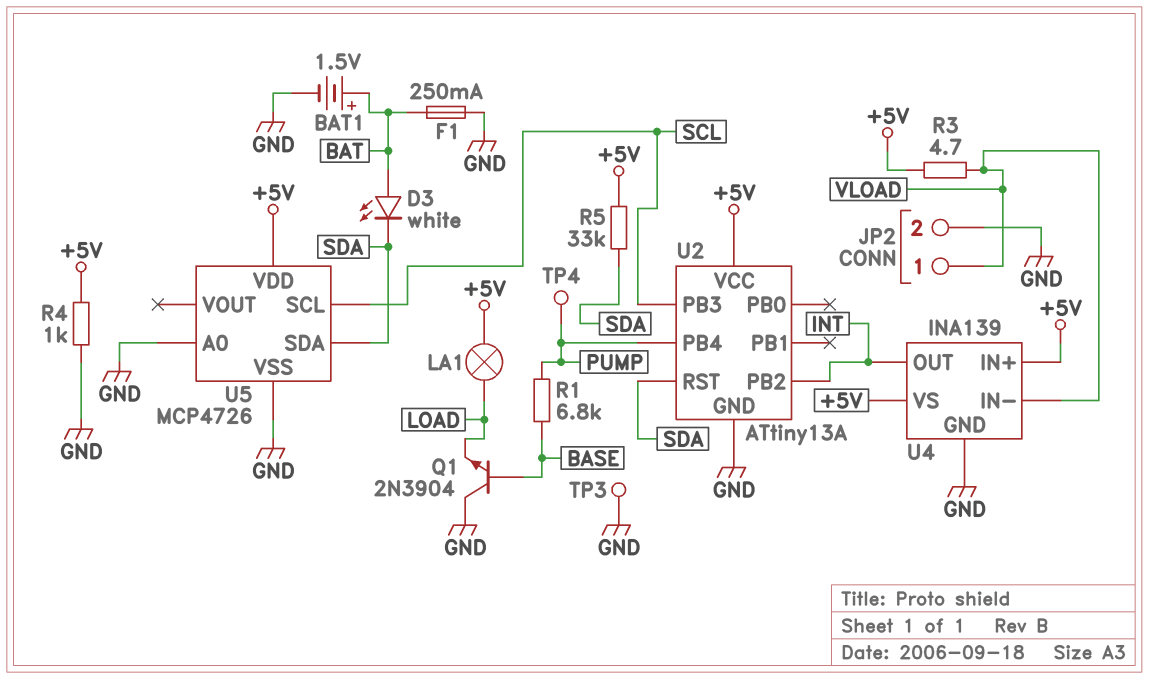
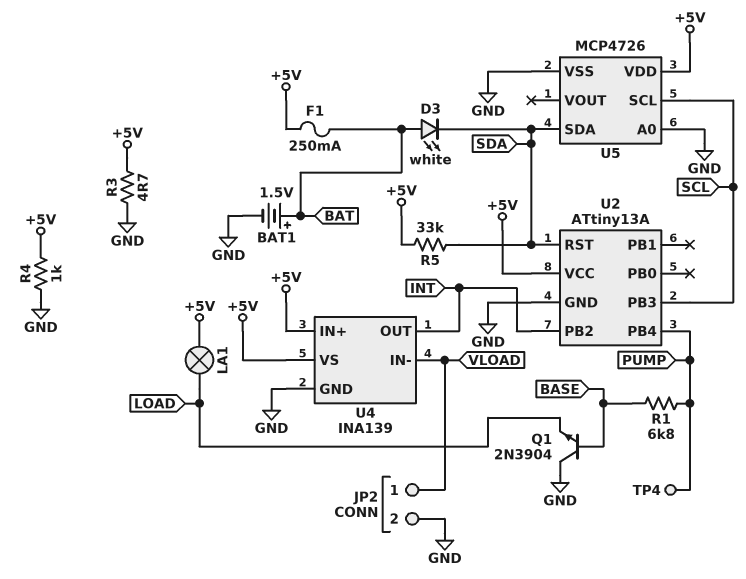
F1: 250mA (BAT, GND) -> 250mA (+5V, BAT)
R3: 4.7 (+5V, VLOAD) -> 4.7 (+5V, GND)
TP3: test point (GND) -> none

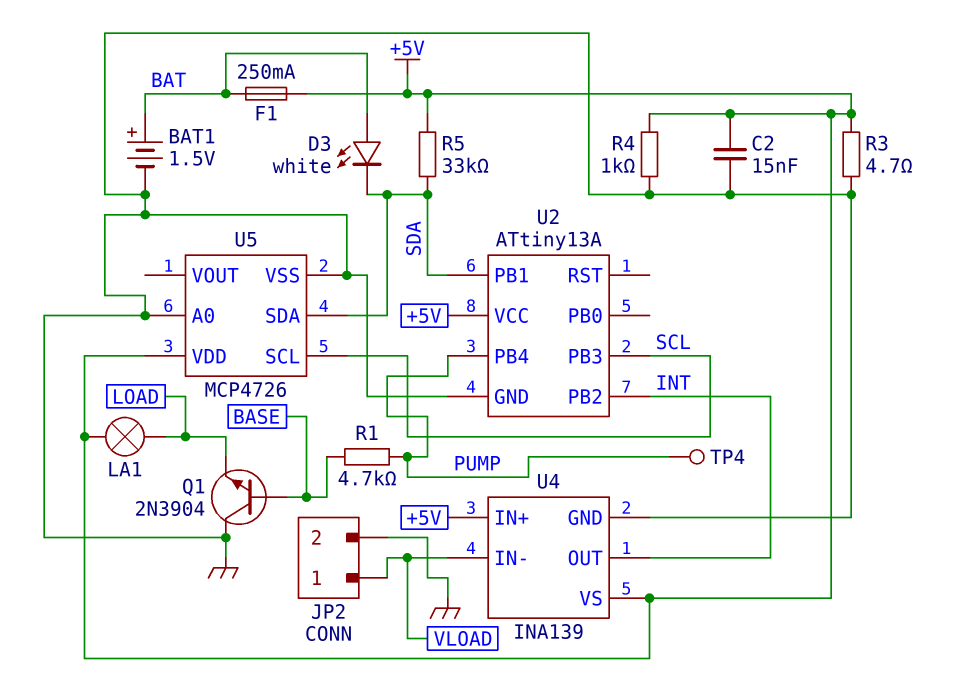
C2: none -> 15nF (+5V, GND)
R1: 6.8k (BASE, PUMP) -> 4.7k (BASE, PUMP)
U2 pin PB1: none -> SDA
U2 pin RST: SDA -> none

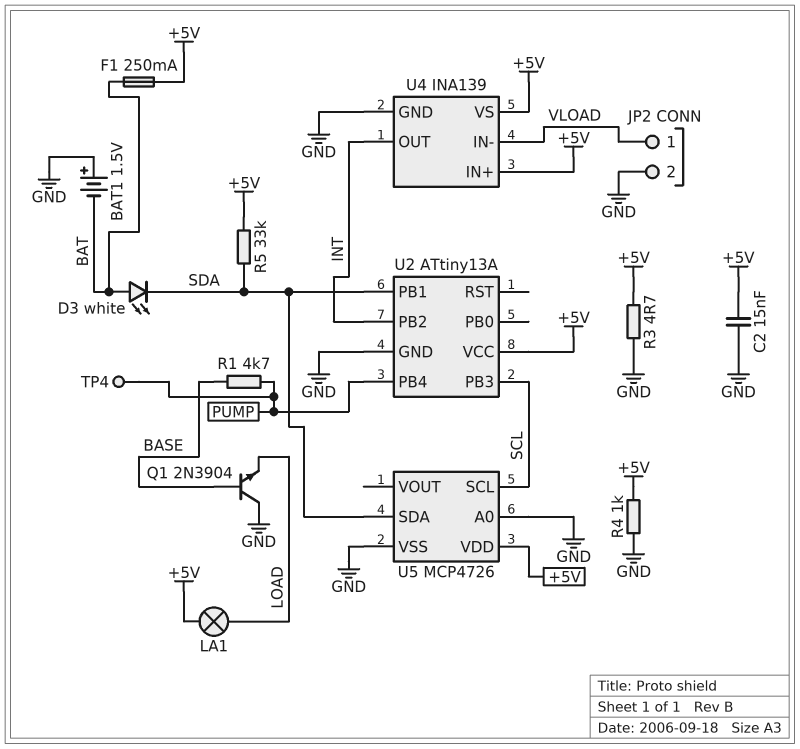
BAT1: 1.5V (plus BAT, minus GND) -> 1.5V (plus GND, minus BAT)

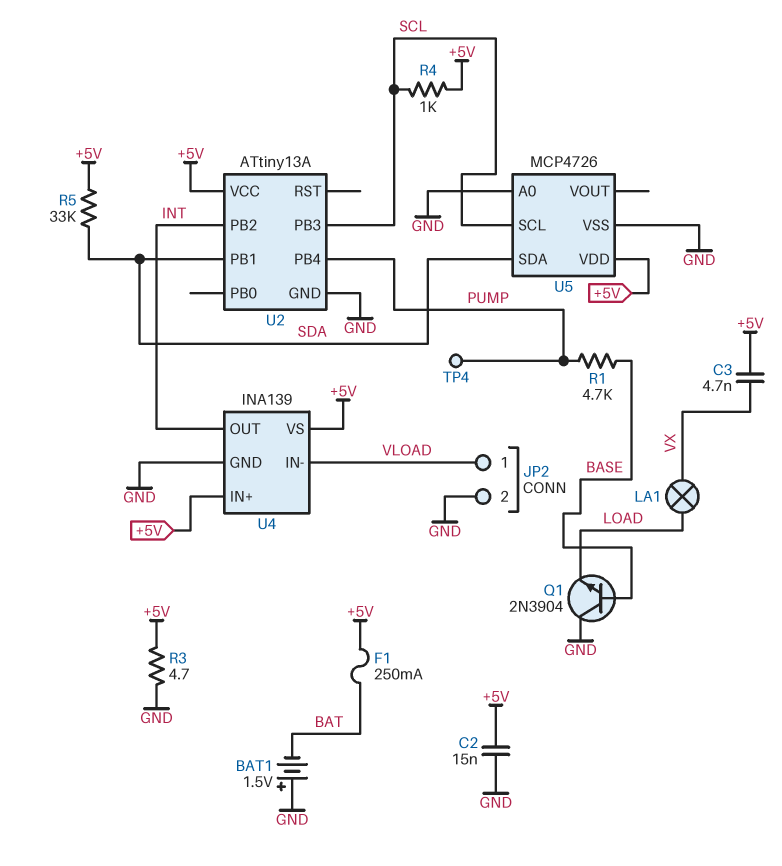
C3: none -> 4.7nF (+5V, VX)
D3: LED white (A BAT, K SDA) -> none
LA1: lamp (+5V, LOAD) -> lamp (LOAD, VX)
R4: 1k (+5V, GND) -> 1k (+5V, SCL)

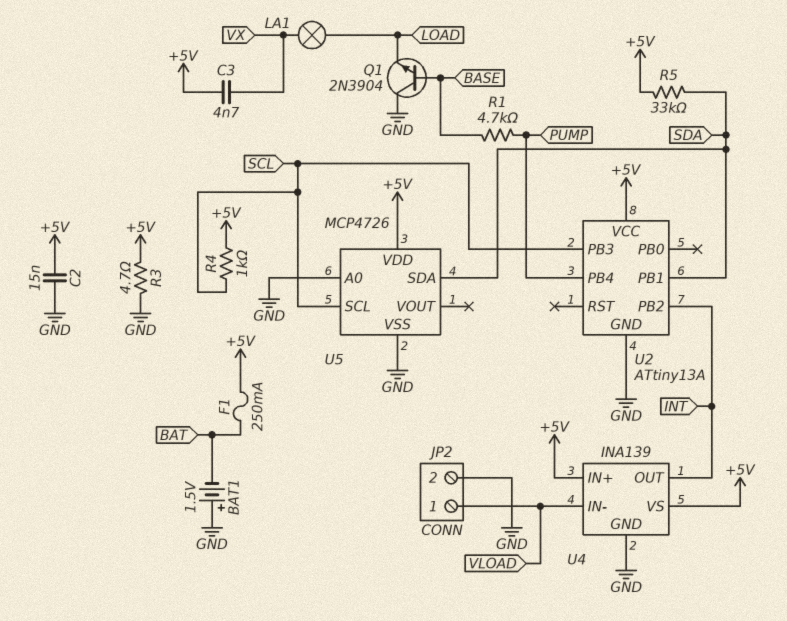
TP4: test point (PUMP) -> none

